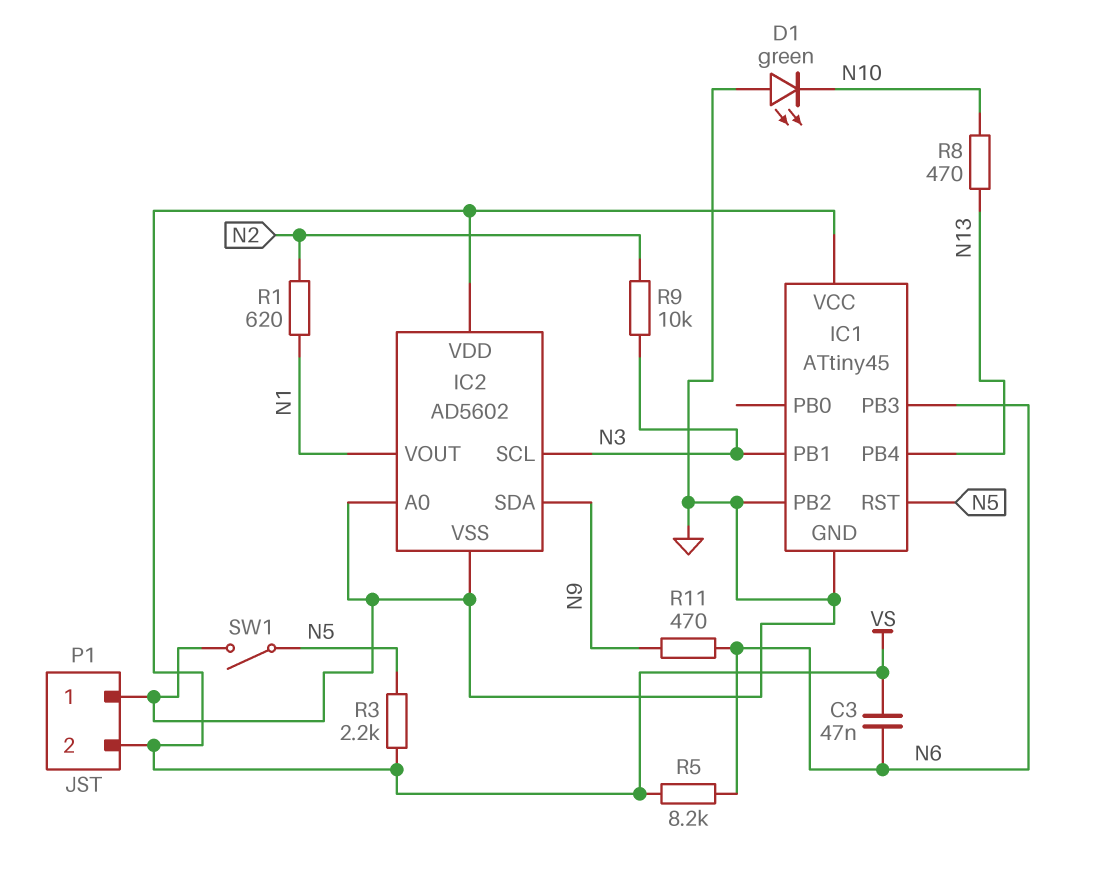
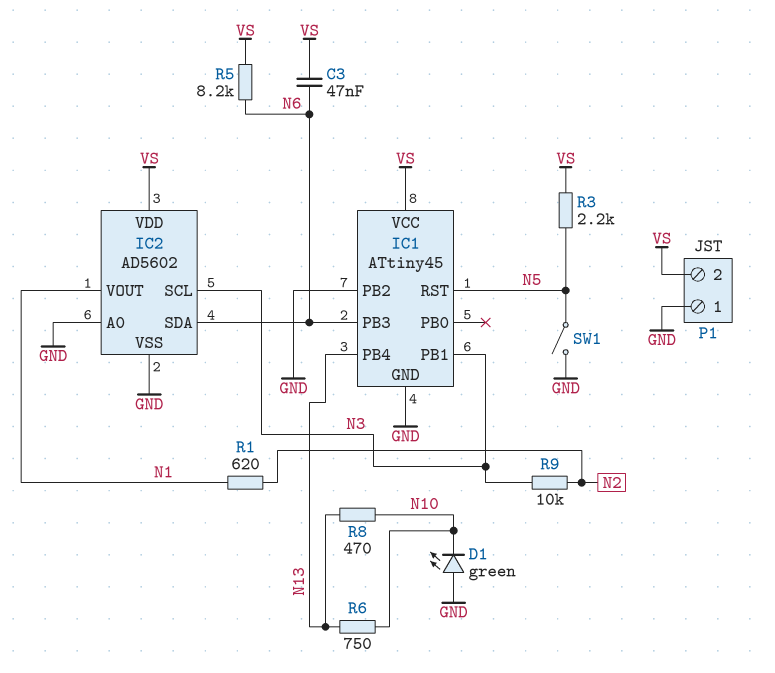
IC2 pin SDA: N9 -> N6
R6: none -> 750 (N10, N13)
R11: 470 (N6, N9) -> none

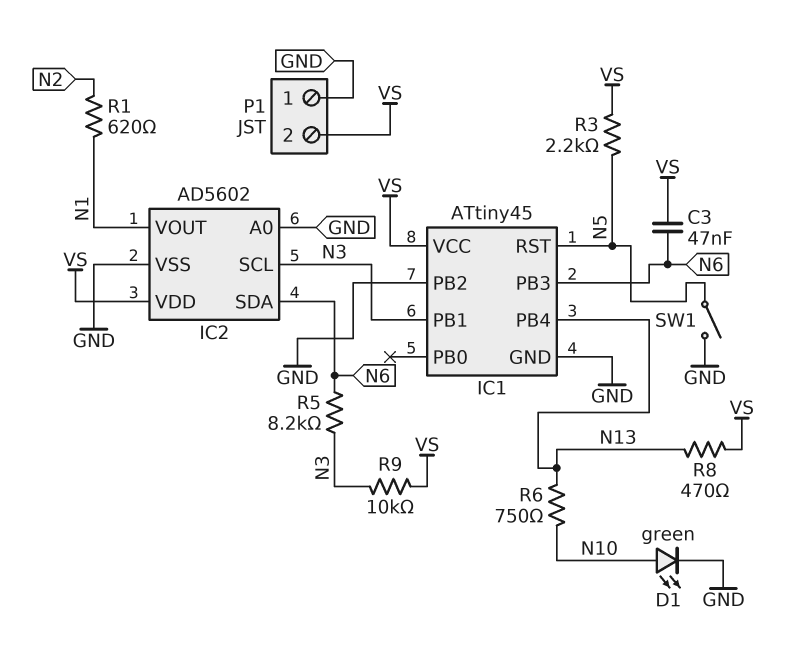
D1: LED green (A GND, K N10) -> LED green (A N10, K GND)
R5: 8.2k (N6, VS) -> 8.2k (N3, N6)
R8: 470 (N10, N13) -> 470 (N13, VS)
R9: 10k (N2, N3) -> 10k (N3, VS)

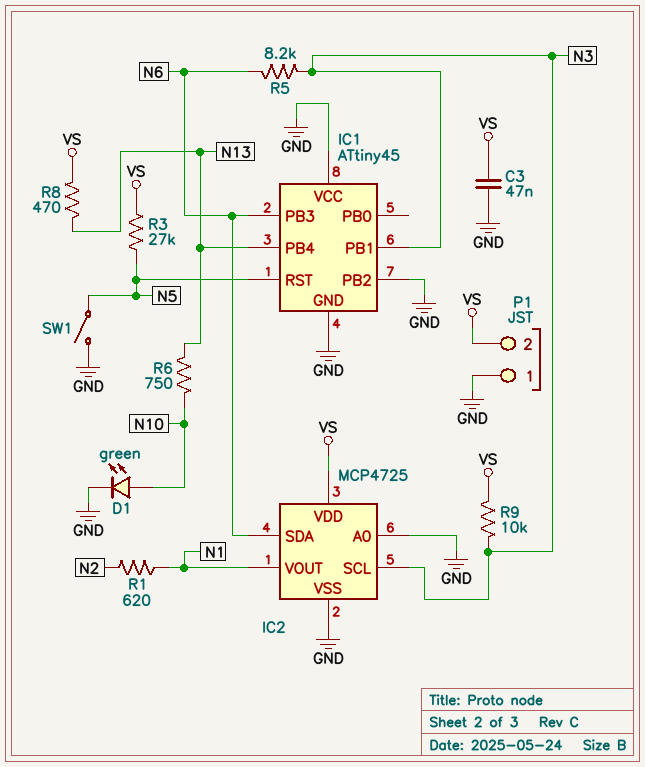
C3: 47nF (N6, VS) -> 47nF (GND, VS)
IC1 pin VCC: VS -> GND
IC2: AD5602 -> MCP4725
R3: 2.2k (N5, VS) -> 27k (N5, VS)

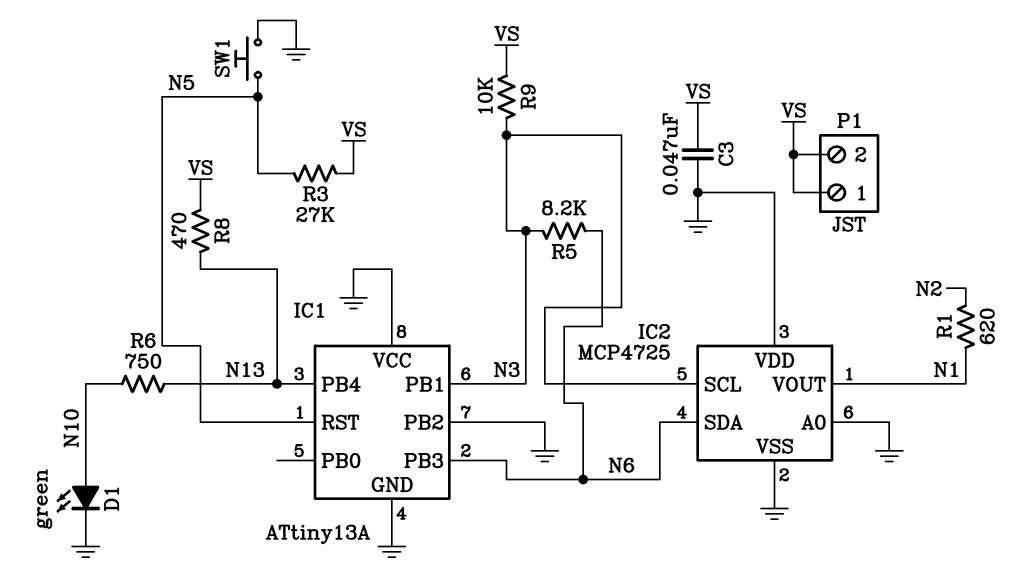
IC1: ATtiny45 -> ATtiny13A
IC2 pin VDD: VS -> GND
P1 pin 1: GND -> VS
SW1: switch (GND, N5) -> button (GND, N5)

